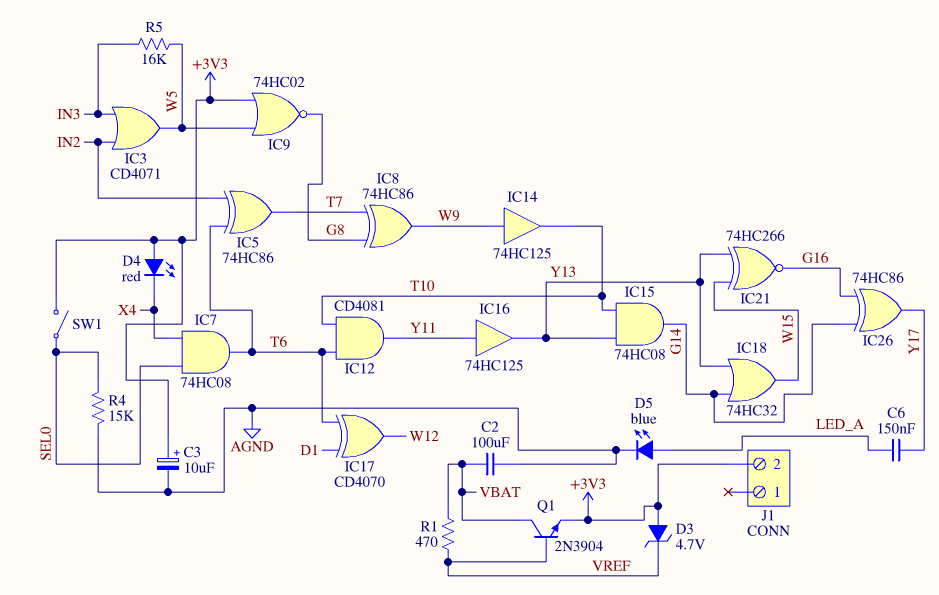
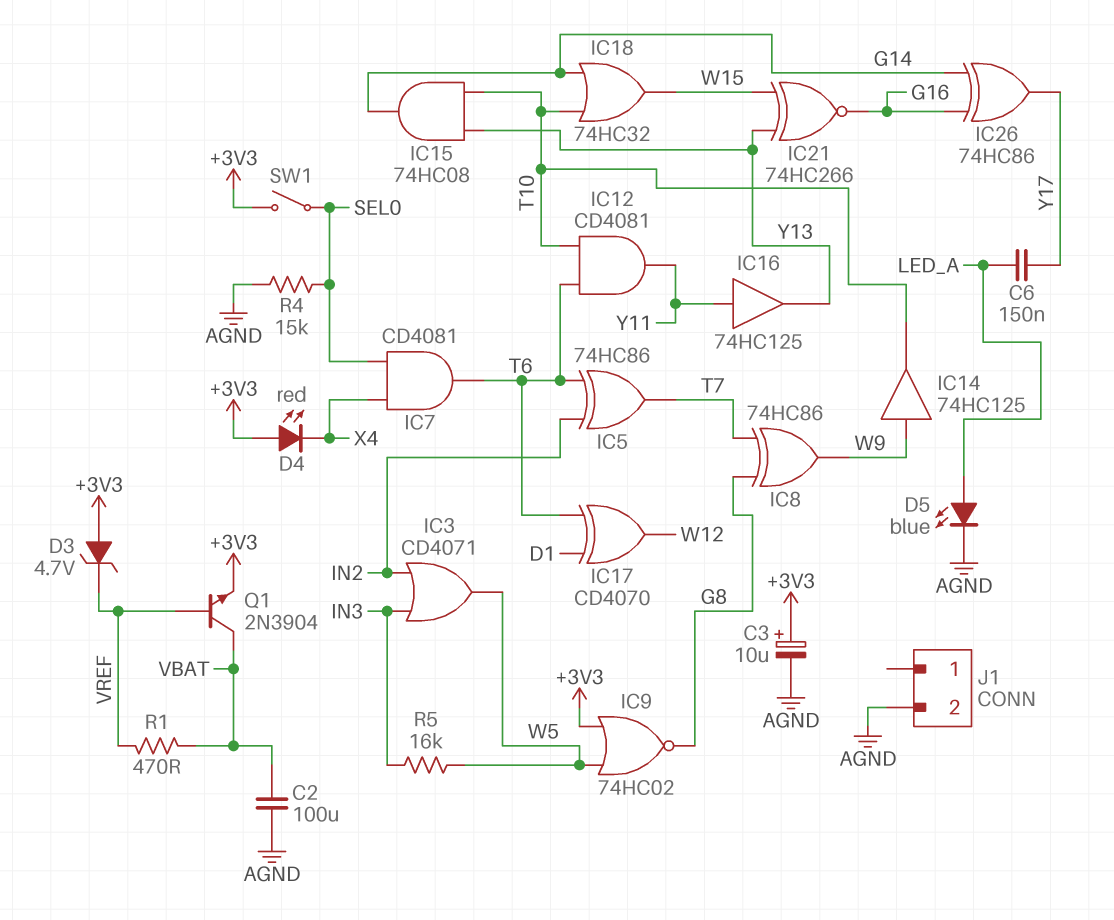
IC7: AND 74HC08 (in SEL0, in X4, out T6) -> AND CD4081 (in SEL0, in X4, out T6)
IC18: OR 74HC32 (in G14, in Y13, out W15) -> OR 74HC32 (in G14, in T10, out W15)
J1 pin 2: +3V3 -> AGND

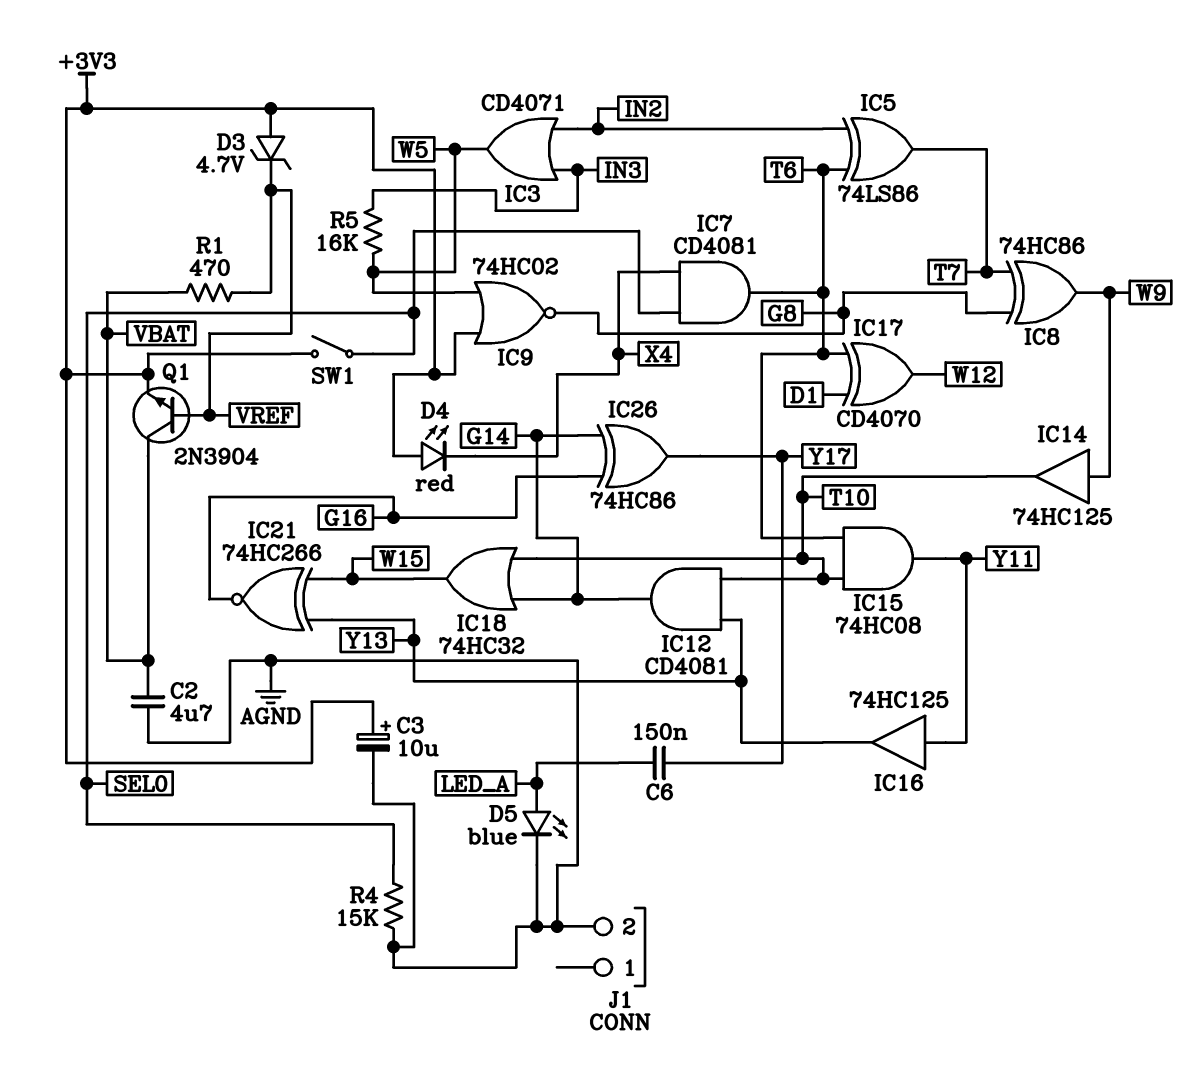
C2: 100uF (AGND, VBAT) -> 4.7uF (AGND, VBAT)
IC5: XOR 74HC86 (in IN2, in T6, out T7) -> XOR 74LS86 (in IN2, in T6, out T7)
IC12: AND CD4081 (in T6, in T10, out Y11) -> AND CD4081 (in T10, in Y13, out G14)
IC15: AND 74HC08 (in T10, in Y13, out G14) -> AND 74HC08 (in T6, in T10, out Y11)

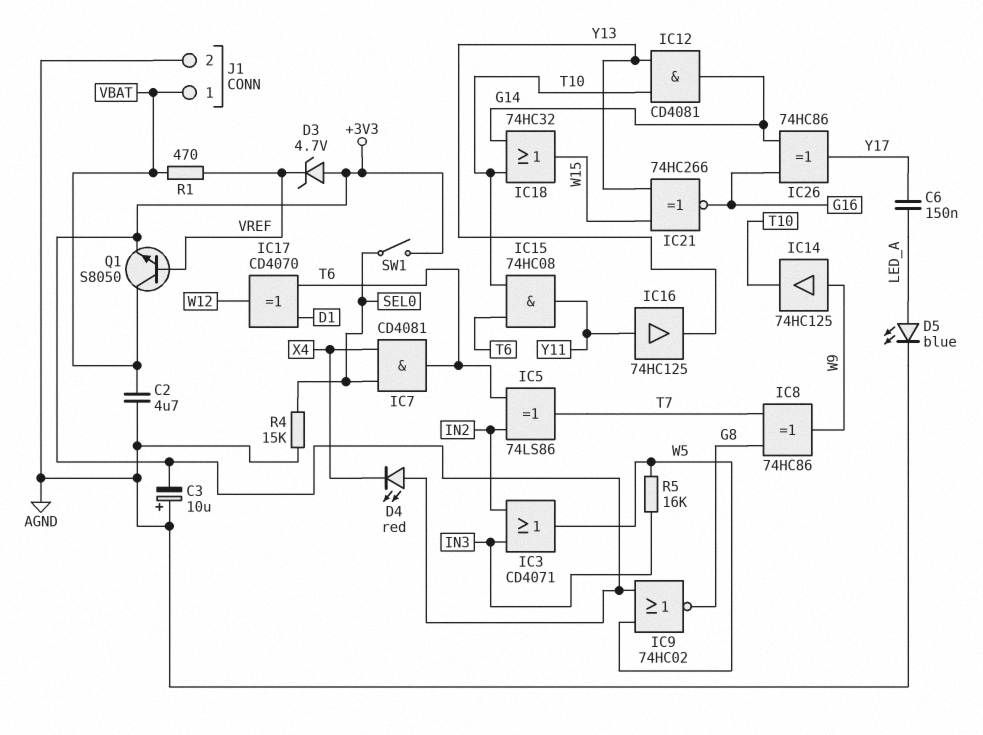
C3: 10uF (plus +3V3, minus AGND) -> 10uF (plus AGND, minus +3V3)
J1 pin 1: none -> VBAT
Q1: NPN 2N3904 (B VREF, C VBAT, E +3V3) -> NPN S8050 (B VREF, C VBAT, E +3V3)

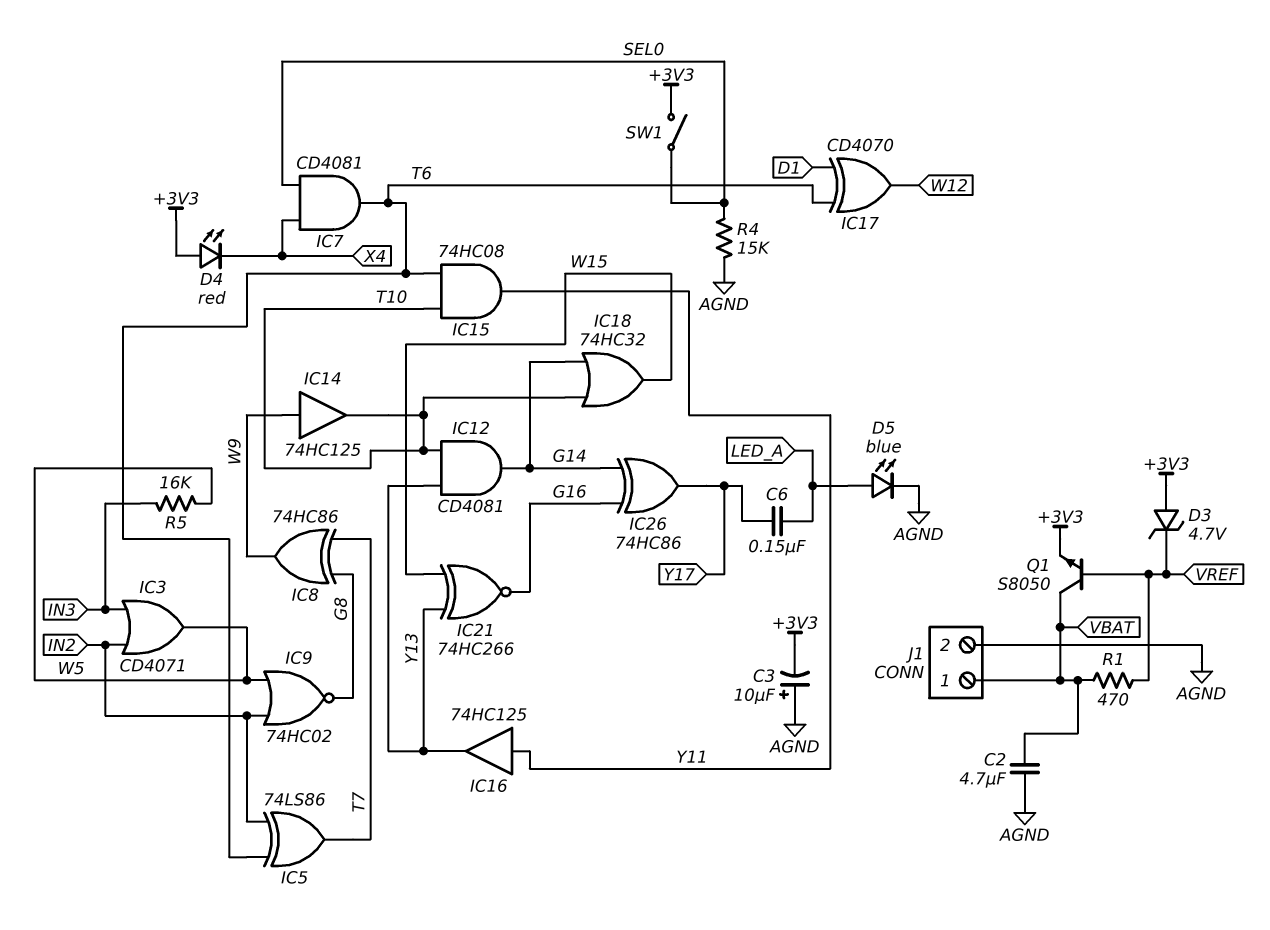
IC9: NOR 74HC02 (in +3V3, in W5, out G8) -> NOR 74HC02 (in IN2, in W5, out G8)

